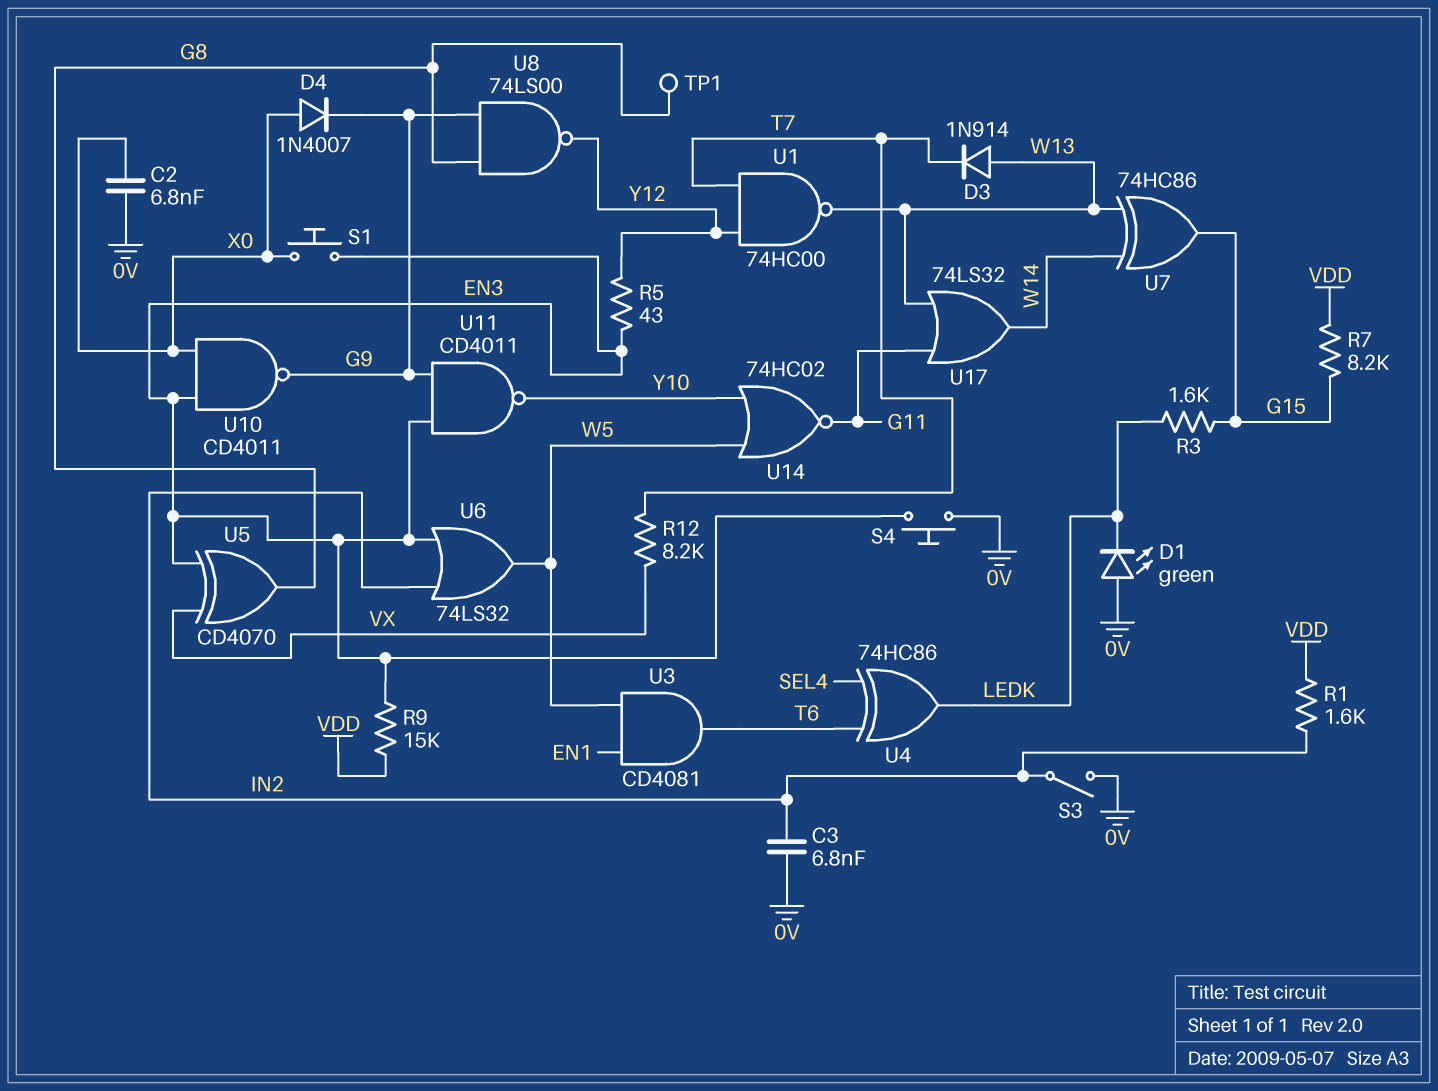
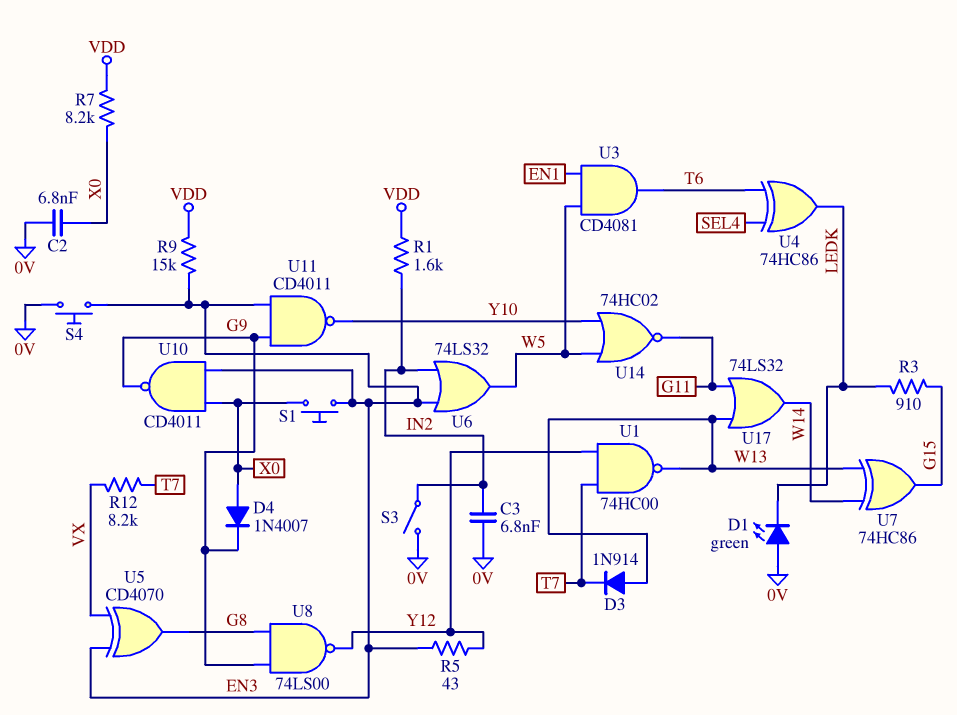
R3: 1.6k (G15, LEDK) -> 910 (G15, LEDK)
R7: 8.2k (G15, VDD) -> 8.2k (VDD, X0)
TP1: test point (G8) -> none

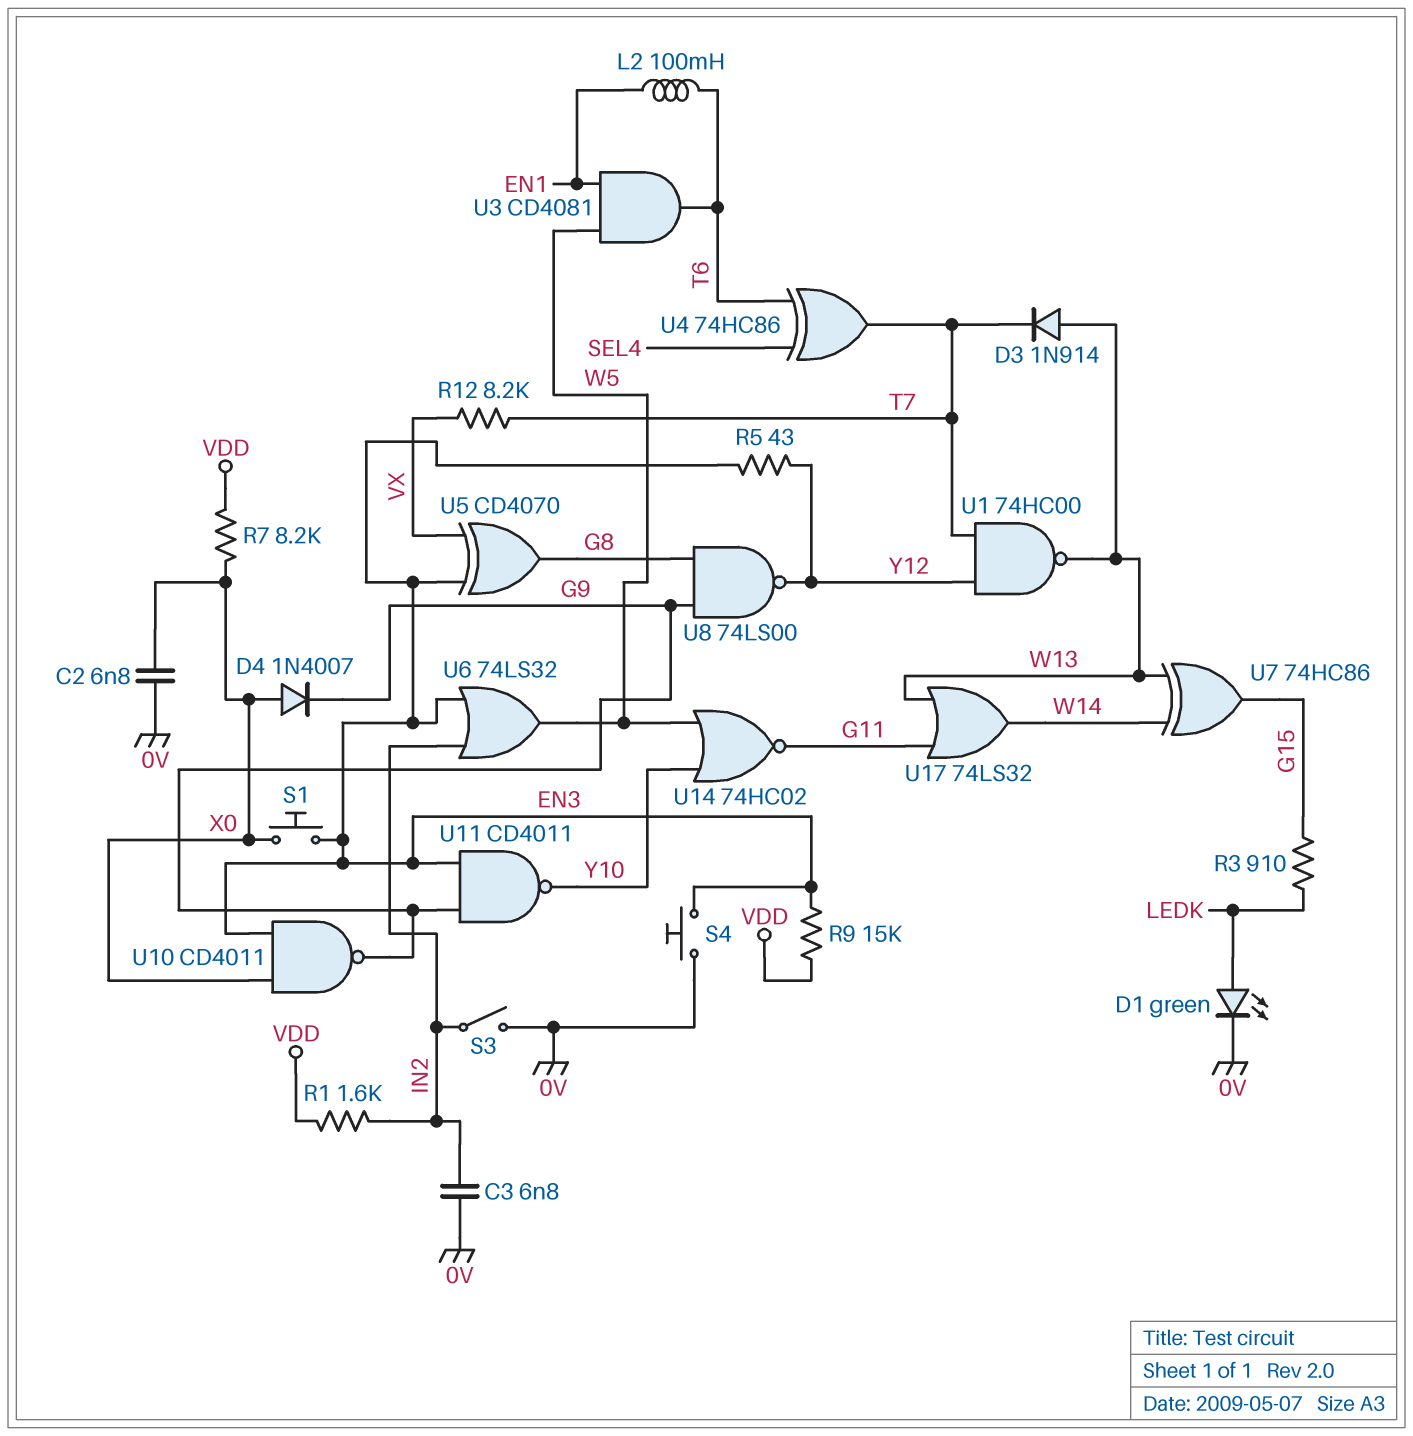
D1: LED green (A 0V, K LEDK) -> LED green (A LEDK, K 0V)
L2: none -> 100mH (EN1, T6)
U4: XOR 74HC86 (in SEL4, in T6, out LEDK) -> XOR 74HC86 (in SEL4, in T6, out T7)

